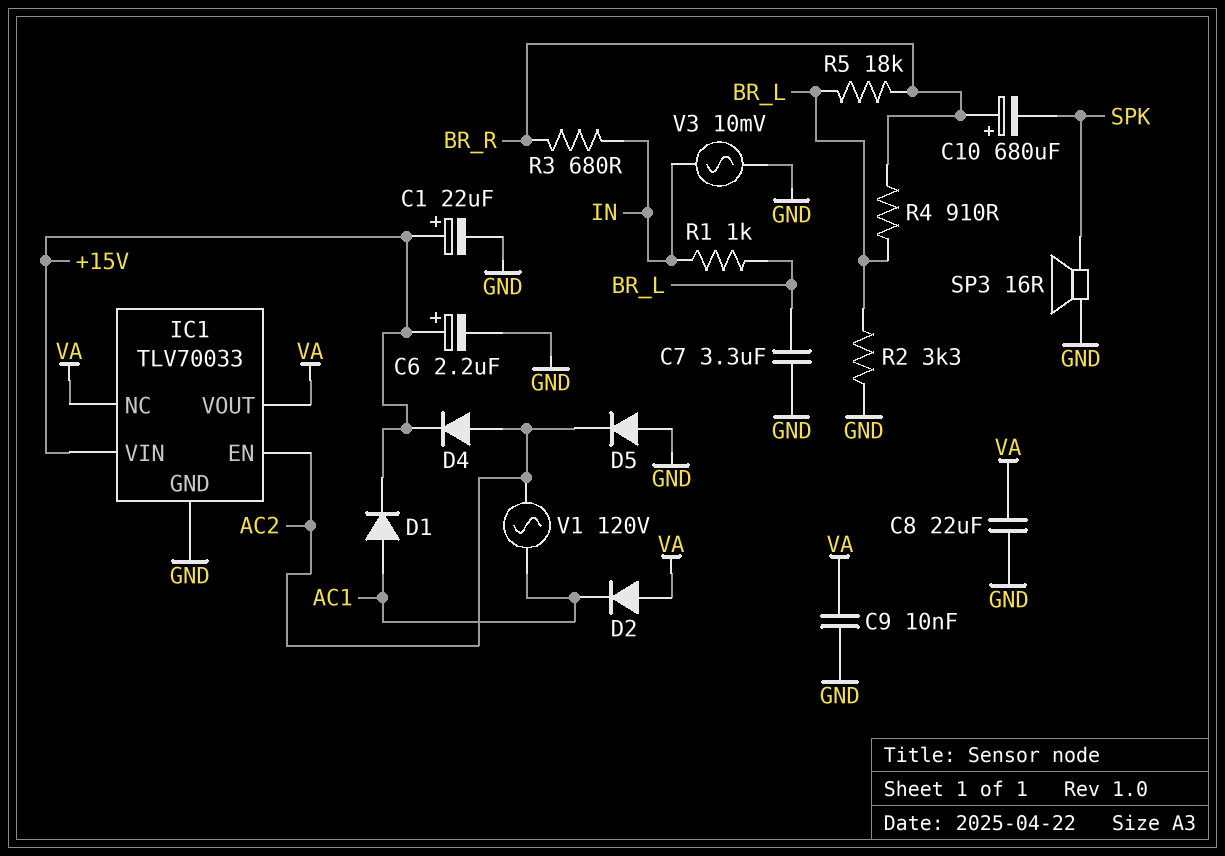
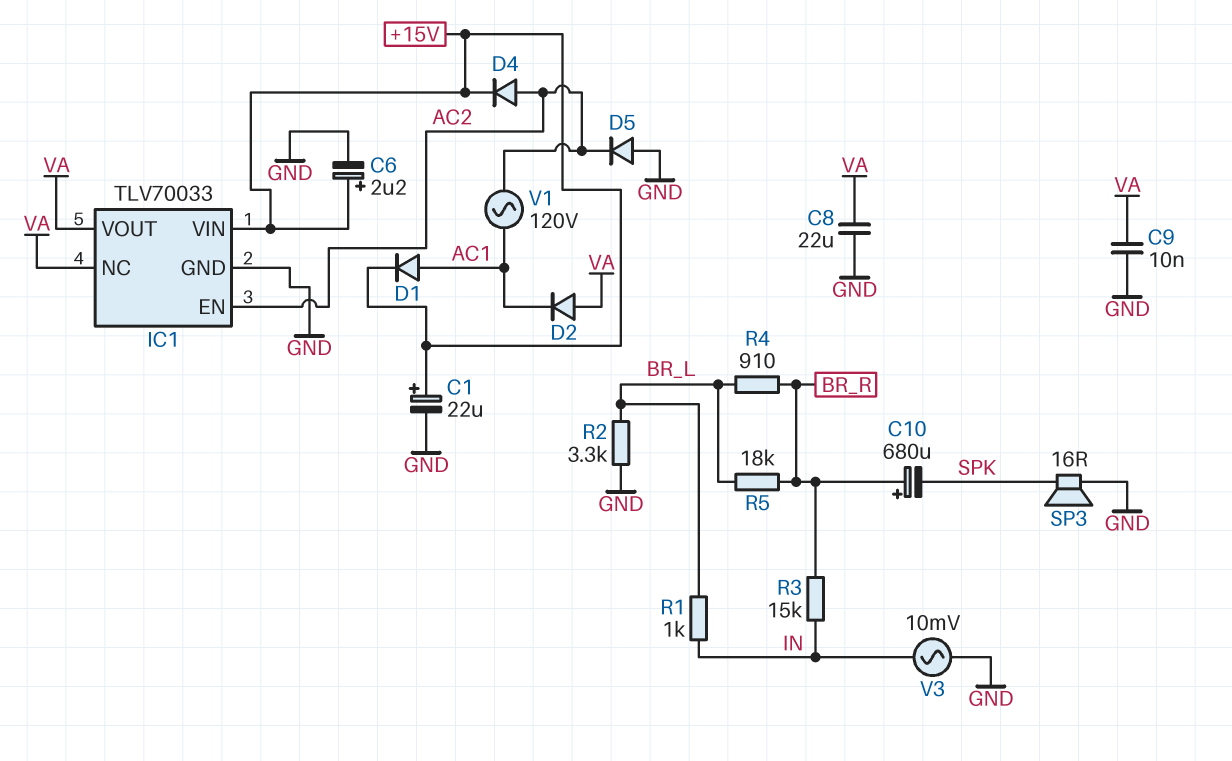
C7: 3.3uF (BR_L, GND) -> none
R3: 680 (BR_R, IN) -> 15k (BR_R, IN)

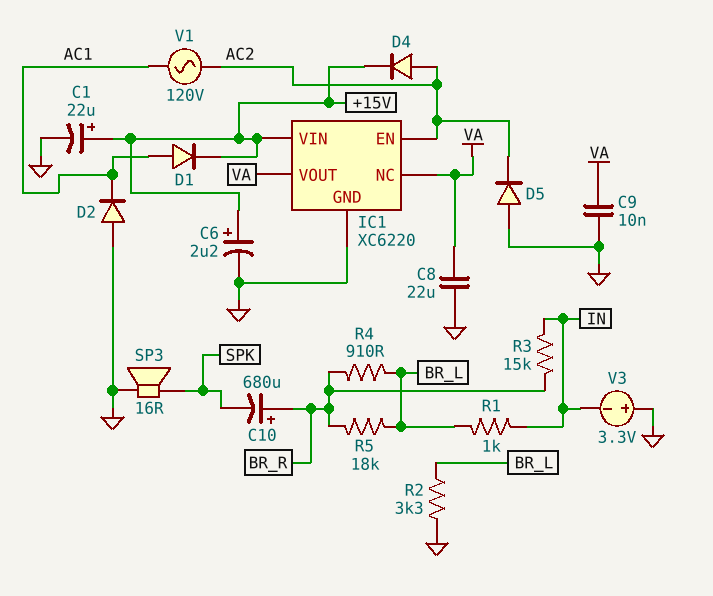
D2: diode (A VA, K AC1) -> diode (A GND, K AC1)
IC1: TLV70033 -> XC6220
V3: AC 10mV (GND, IN) -> 3.3V (plus GND, minus IN)

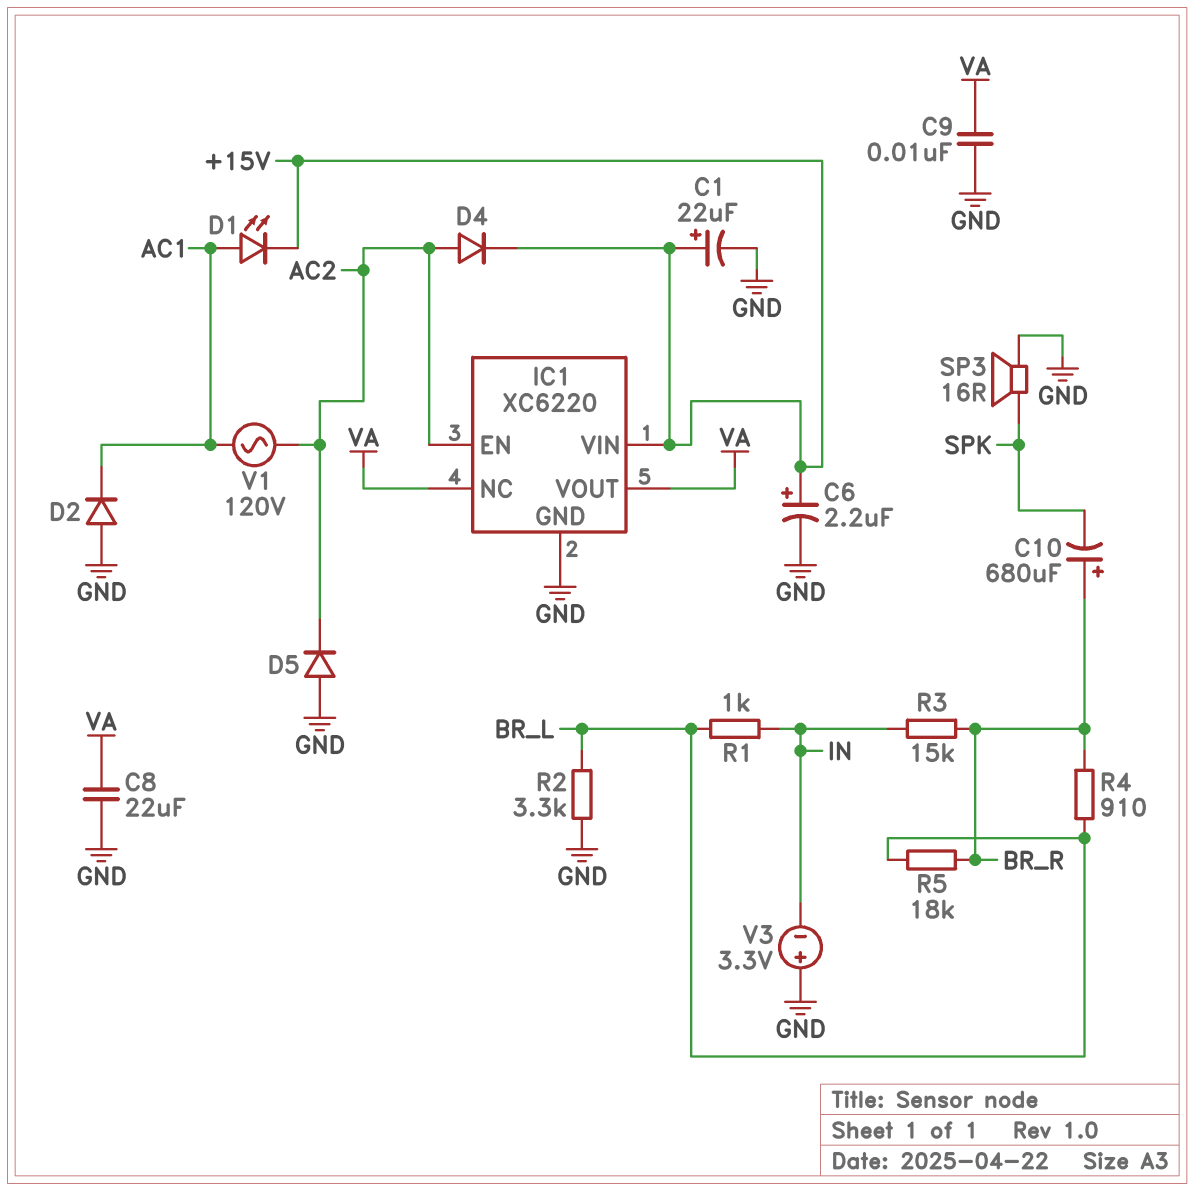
D1: diode (A AC1, K +15V) -> LED (A AC1, K +15V)

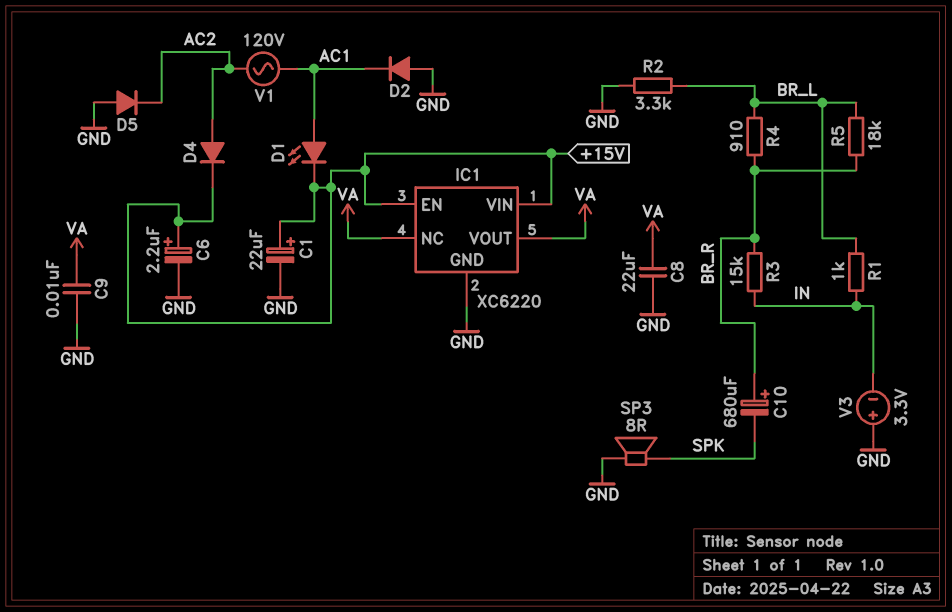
IC1 pin EN: AC2 -> +15V
SP3: speaker 16R (GND, SPK) -> speaker 8R (GND, SPK)

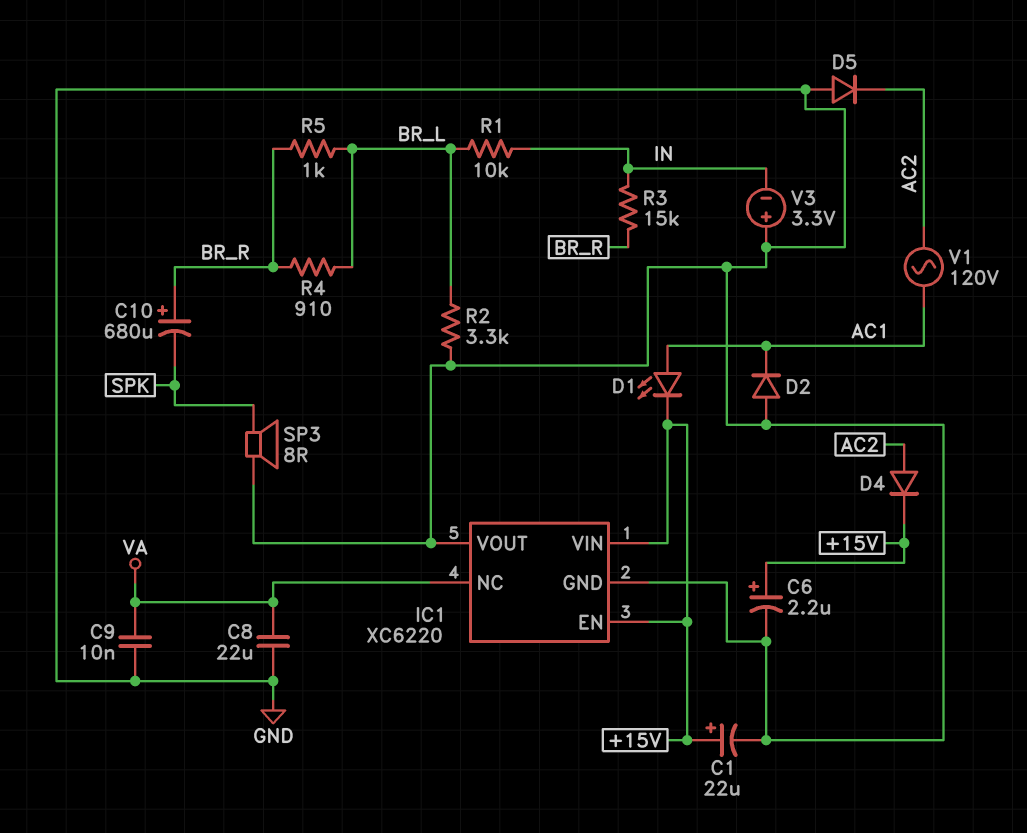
IC1 pin VOUT: VA -> GND
R1: 1k (BR_L, IN) -> 10k (BR_L, IN)
R5: 18k (BR_L, BR_R) -> 1k (BR_L, BR_R)

